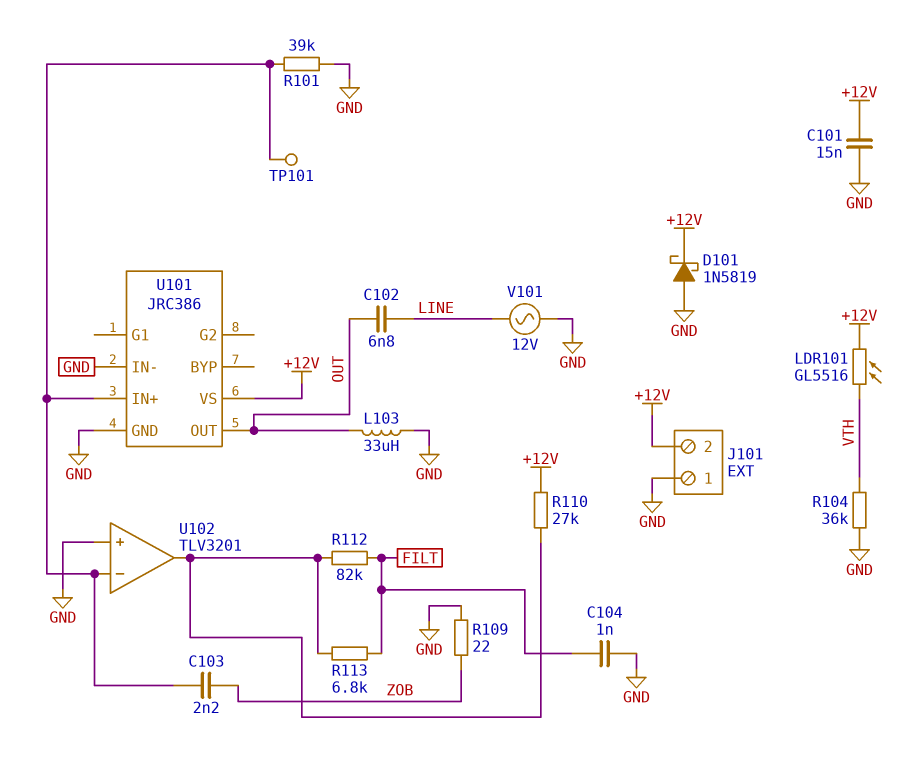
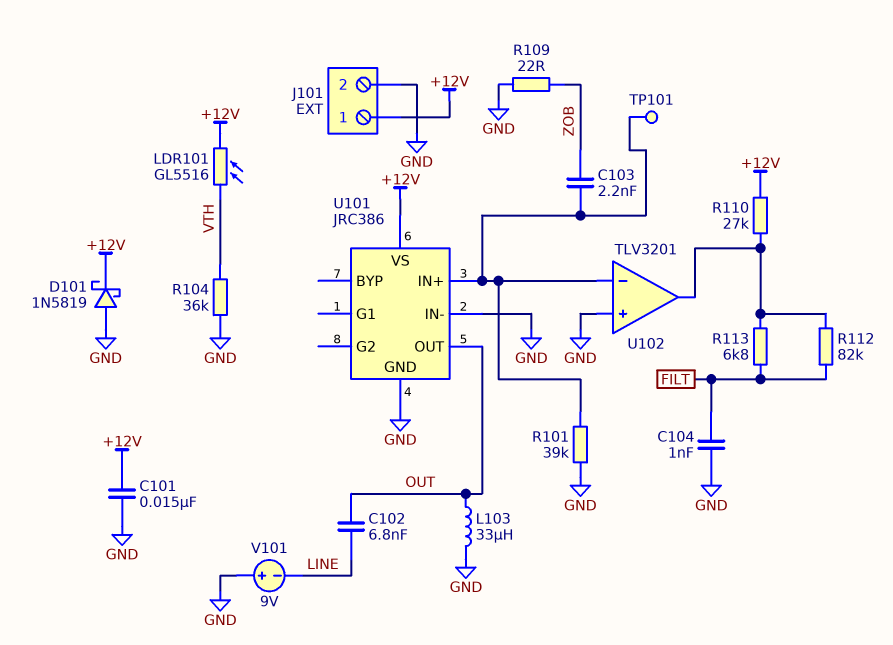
J101 pin 1: GND -> +12V
J101 pin 2: +12V -> GND
V101: AC 12V (GND, LINE) -> 9V (plus GND, minus LINE)

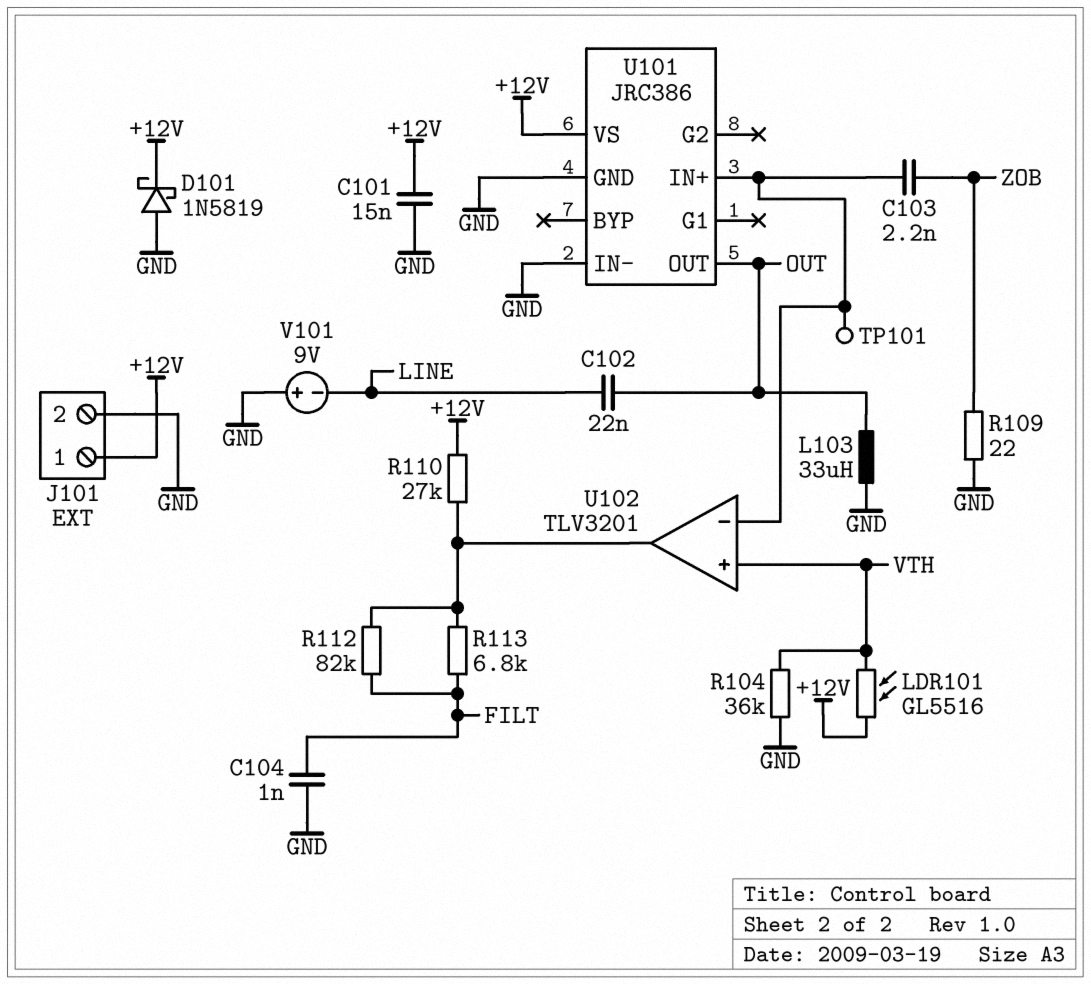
C102: 6.8nF (LINE, OUT) -> 22nF (LINE, OUT)
R101: 39k (GND, U101/IN+) -> none
U102 pin in+: GND -> VTH

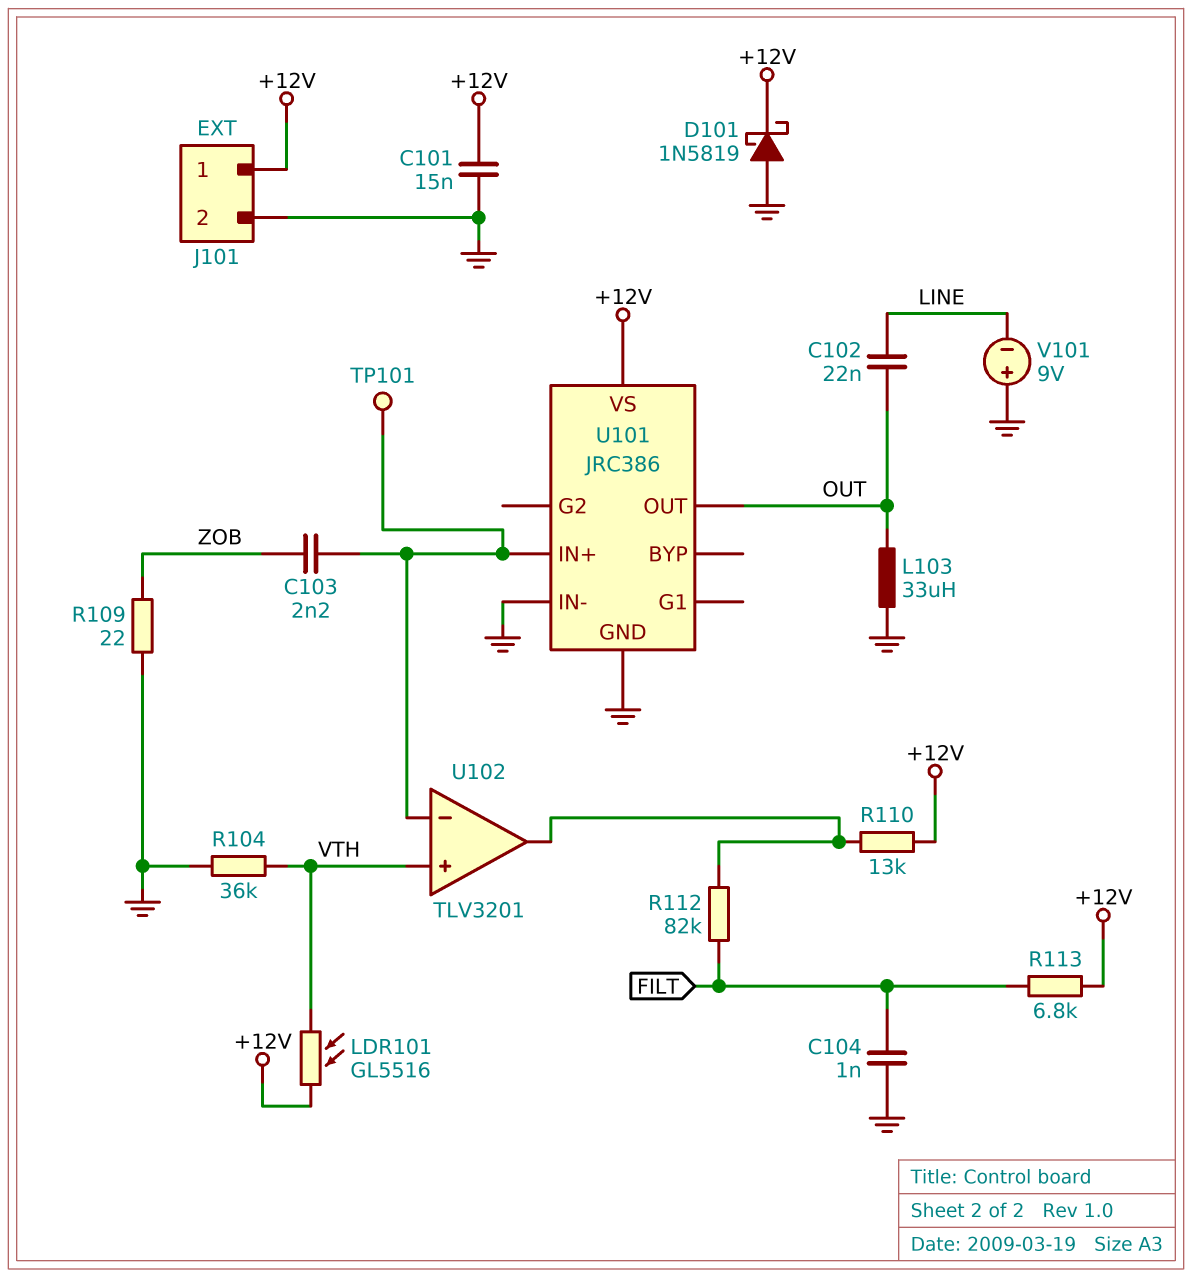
R110: 27k (+12V, U102/out) -> 13k (+12V, U102/out)
R113: 6.8k (FILT, U102/out) -> 6.8k (+12V, FILT)

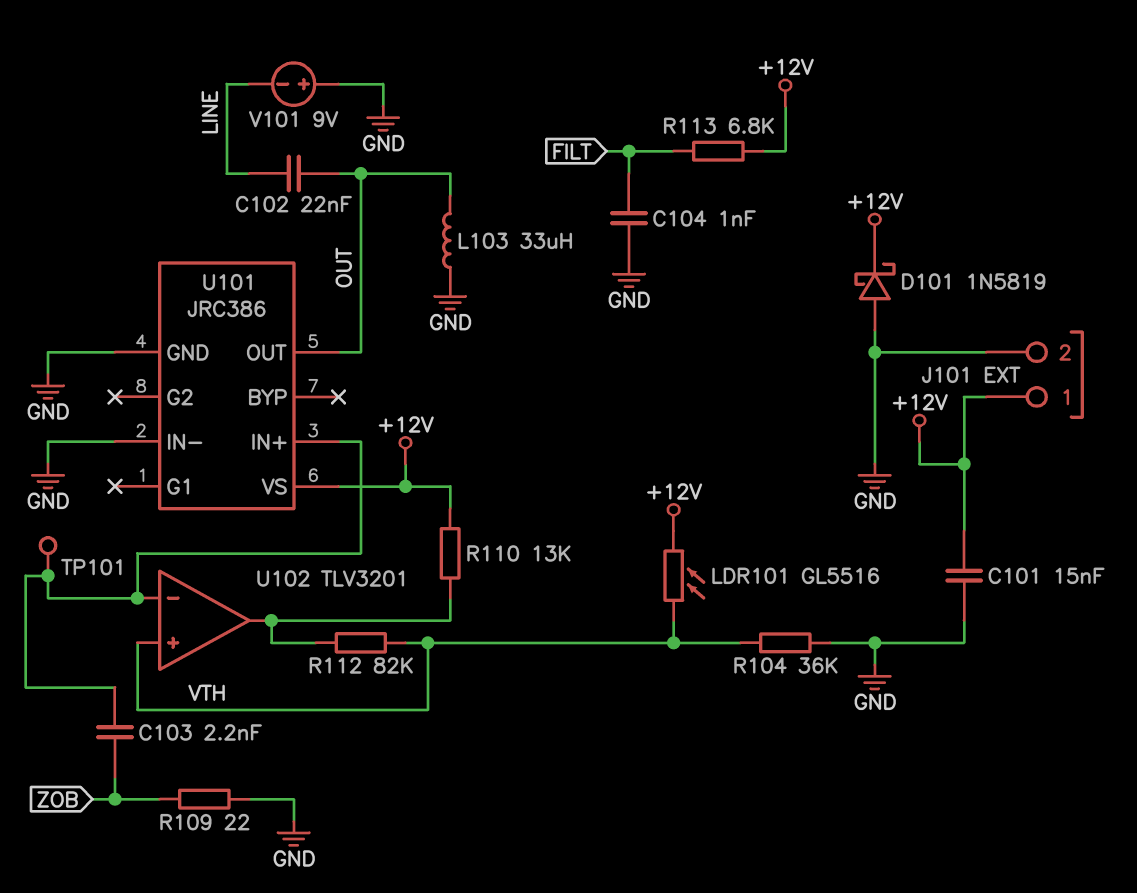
R112: 82k (FILT, U102/out) -> 82k (U102/out, VTH)

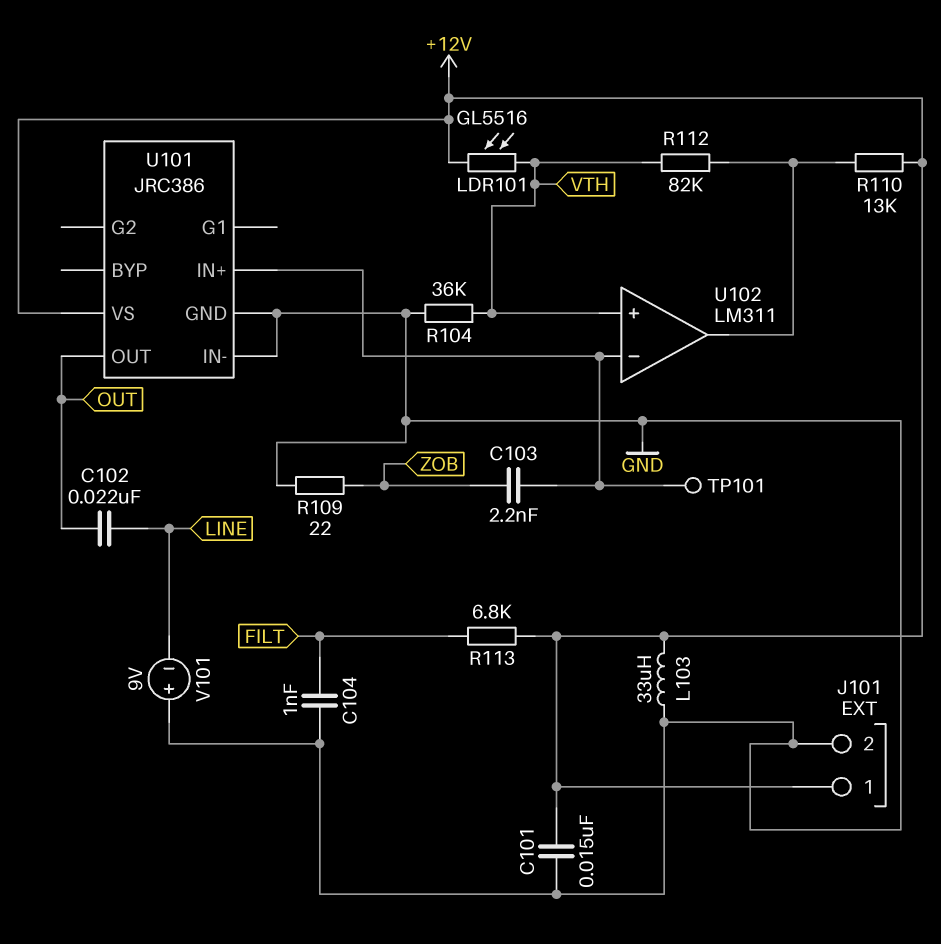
D101: schottky 1N5819 (A GND, K +12V) -> none
L103: 33uH (GND, OUT) -> 33uH (+12V, GND)
U102: TLV3201 -> LM311

